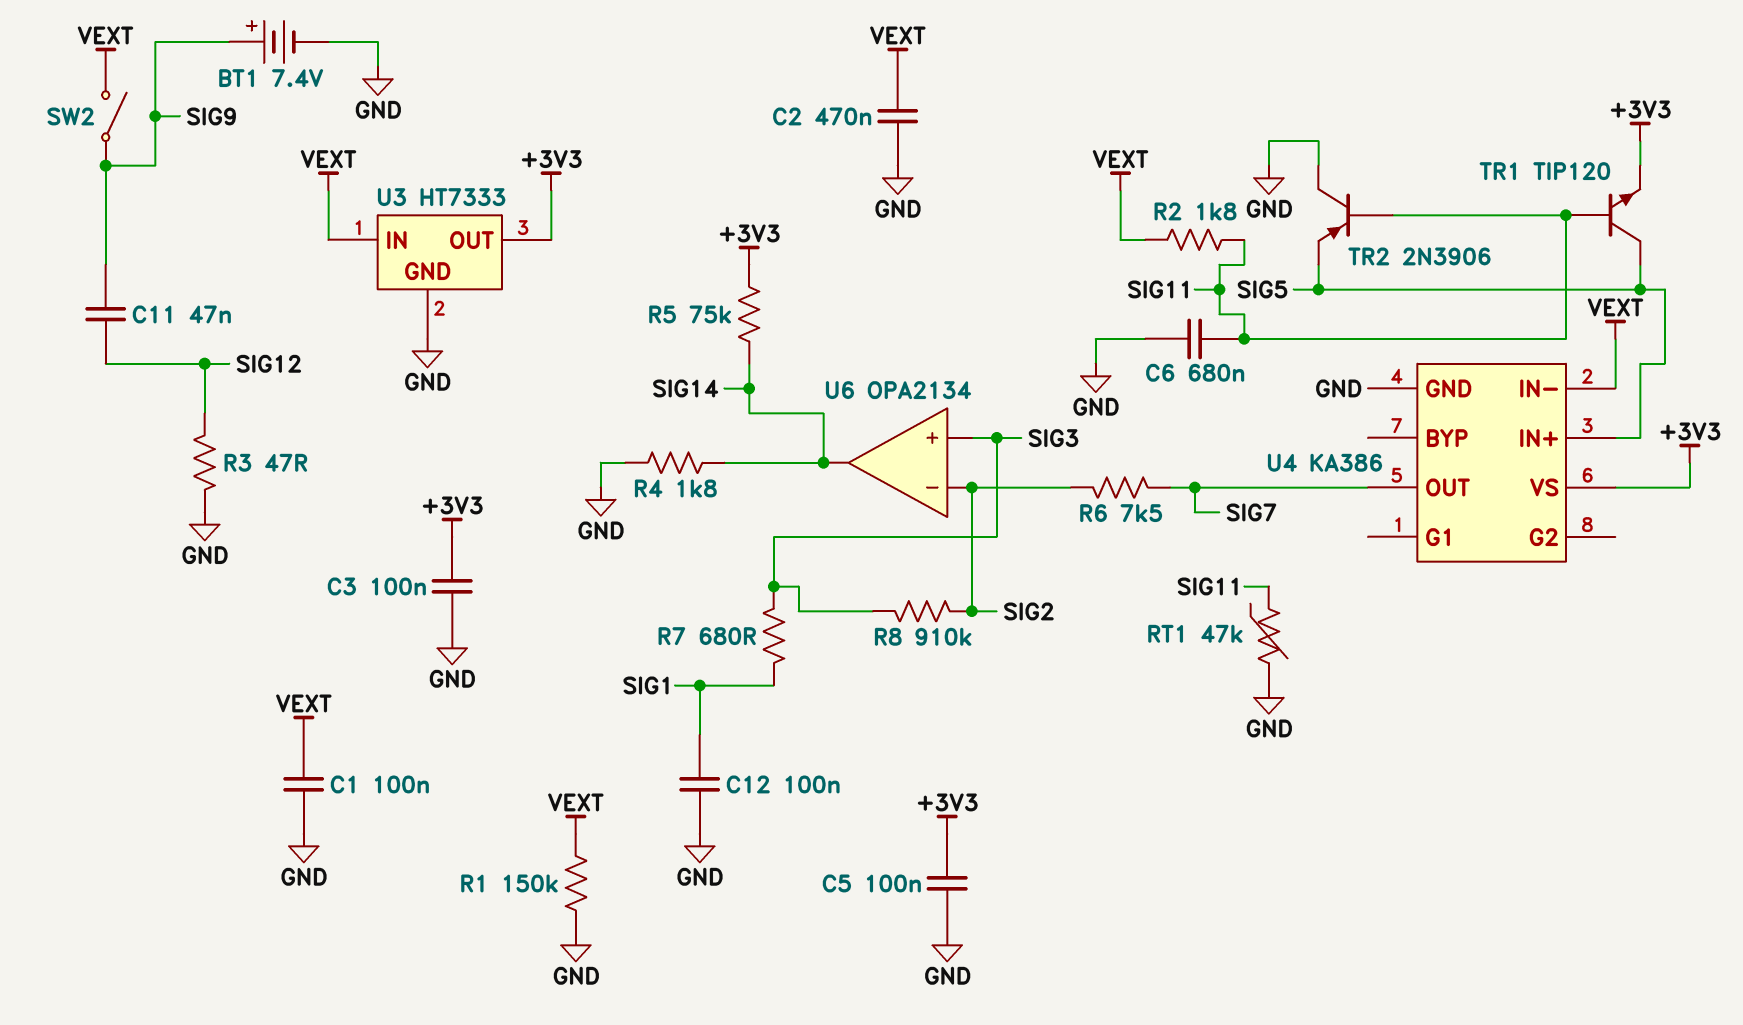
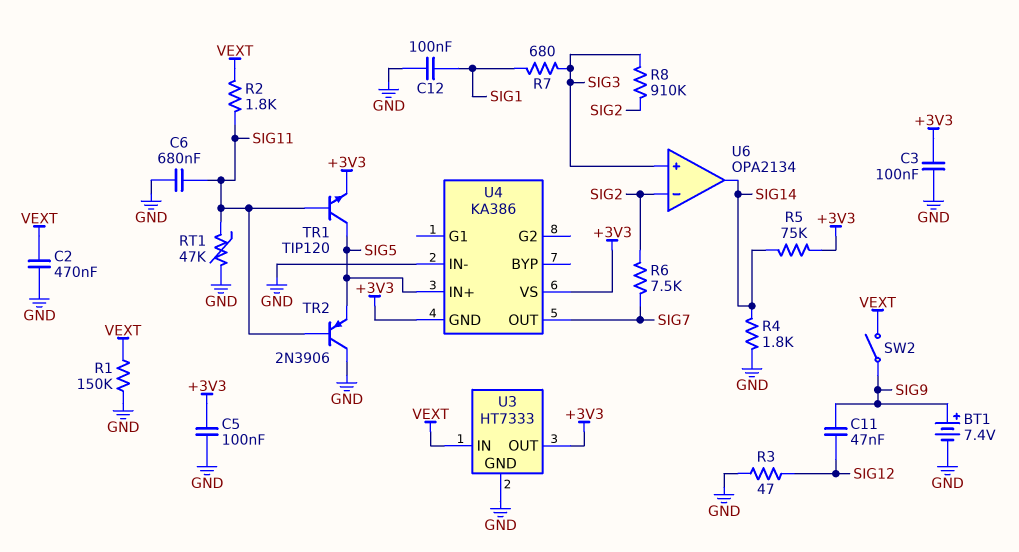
C1: 100nF (GND, VEXT) -> none
U4 pin GND: GND -> +3V3
U4 pin IN-: VEXT -> GND

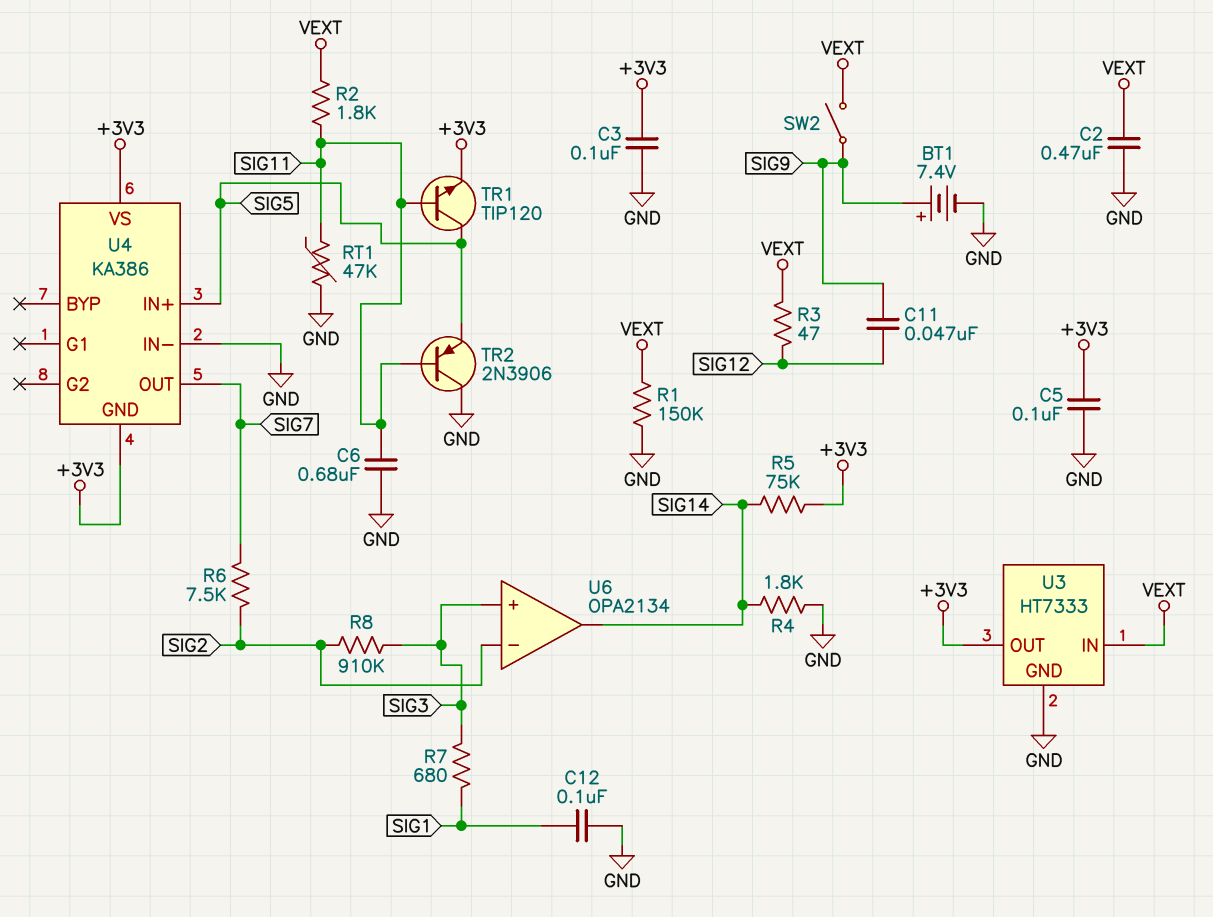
R3: 47 (GND, SIG12) -> 47 (SIG12, VEXT)

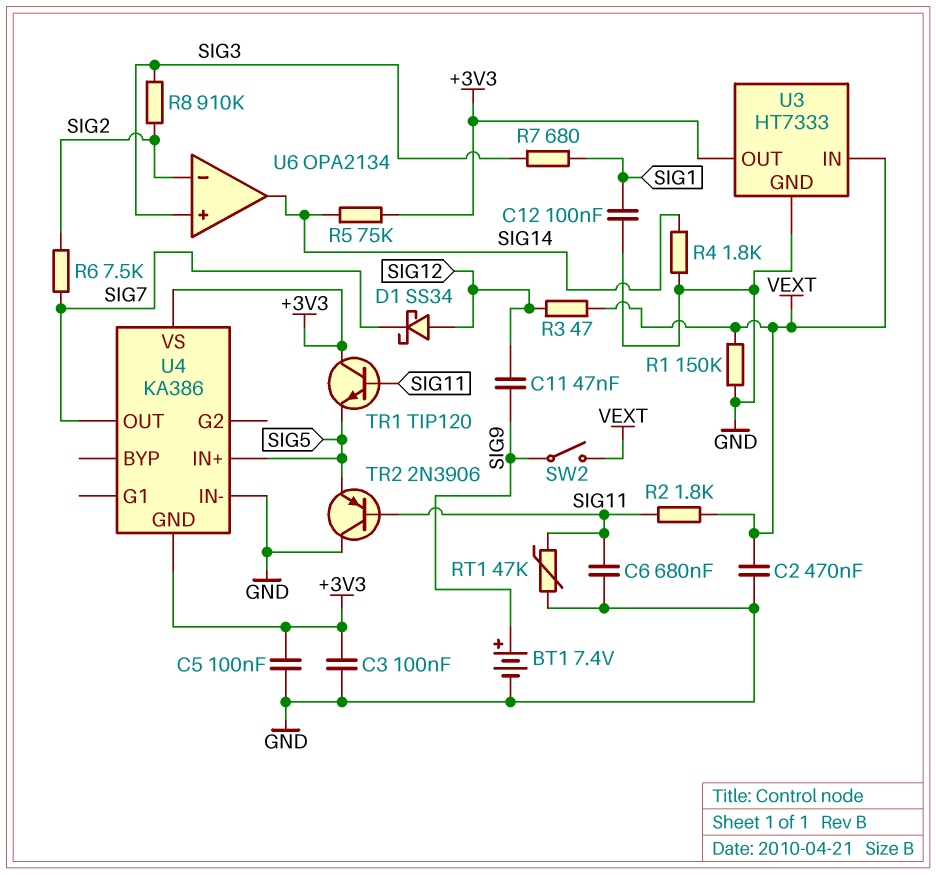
D1: none -> schottky SS34 (A SIG12, K SIG7)
TR1: NPN TIP120 (B SIG11, C SIG5, E +3V3) -> NPN TIP120 (B SIG11, C +3V3, E SIG5)

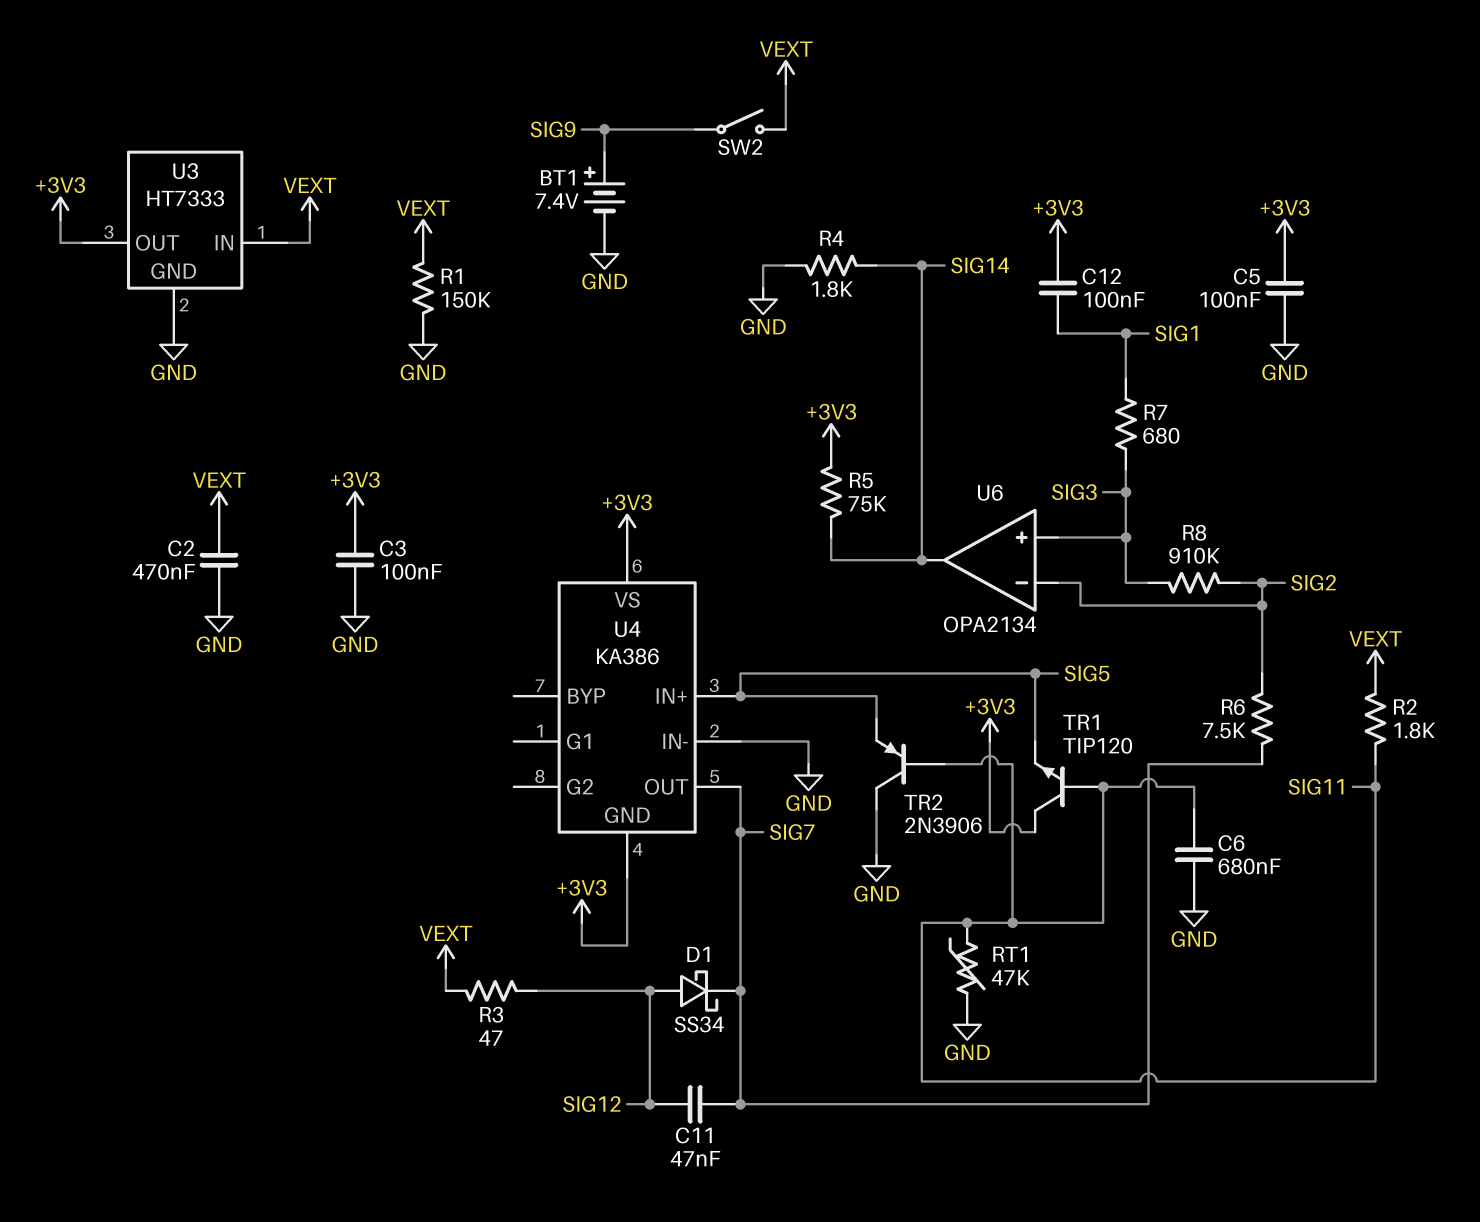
C11: 47nF (SIG9, SIG12) -> 47nF (SIG7, SIG12)
C12: 100nF (GND, SIG1) -> 100nF (+3V3, SIG1)

